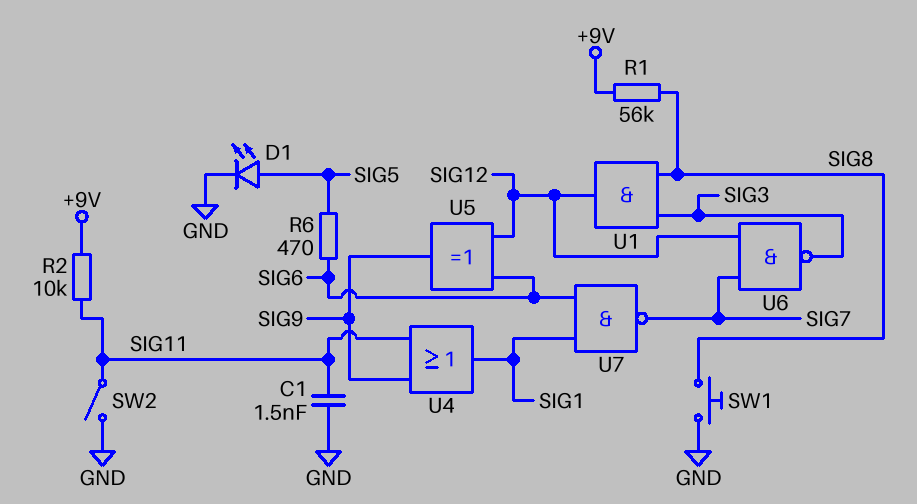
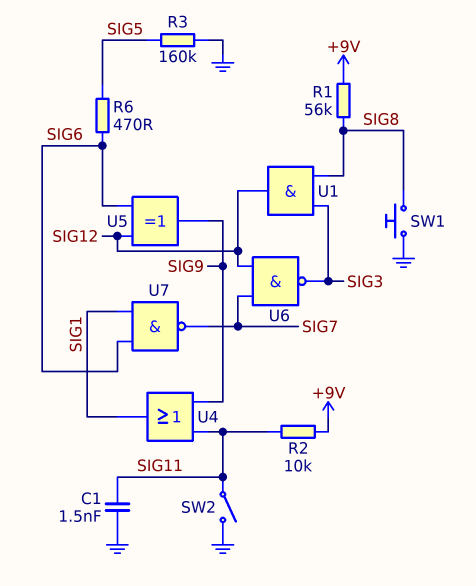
D1: LED (A SIG5, K GND) -> none
R3: none -> 160k (GND, SIG5)

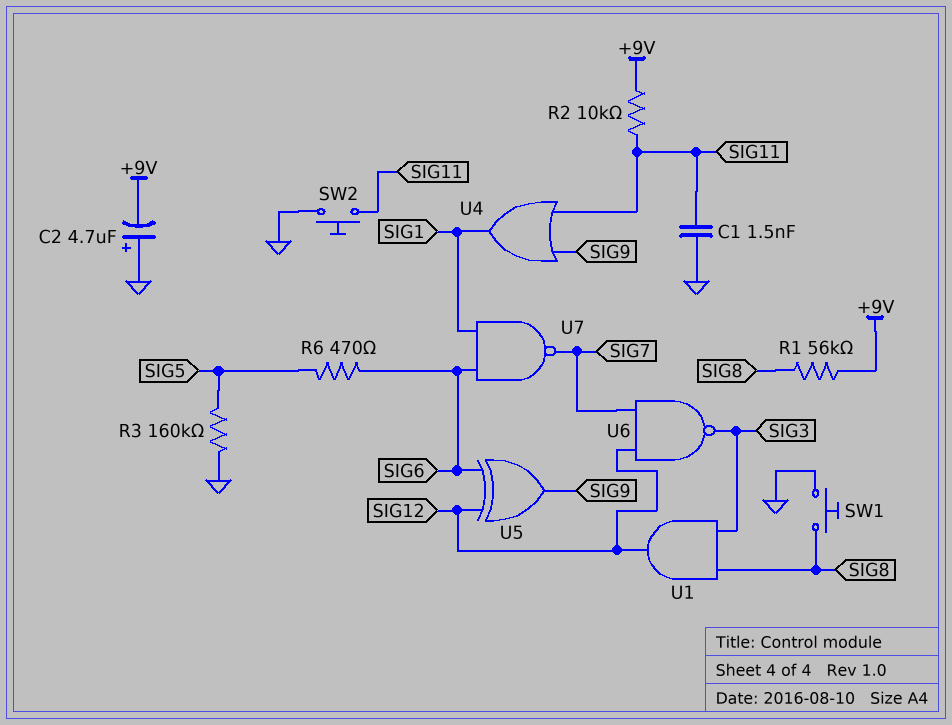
C2: none -> 4.7uF (plus GND, minus +9V)
SW2: switch (GND, SIG11) -> button (GND, SIG11)

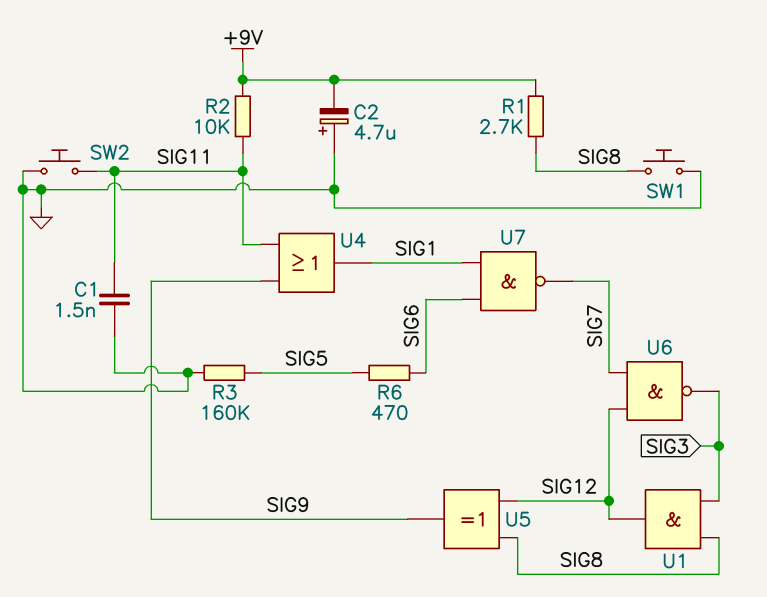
R1: 56k (+9V, SIG8) -> 2.7k (+9V, SIG8)
U5: XOR (in SIG6, in SIG12, out SIG9) -> XOR (in SIG8, in SIG12, out SIG9)

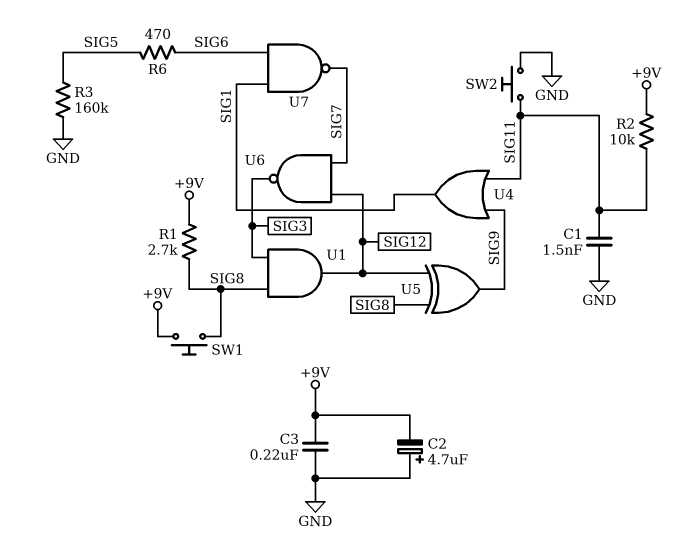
C3: none -> 220nF (+9V, GND)
SW1: button (GND, SIG8) -> button (+9V, SIG8)

